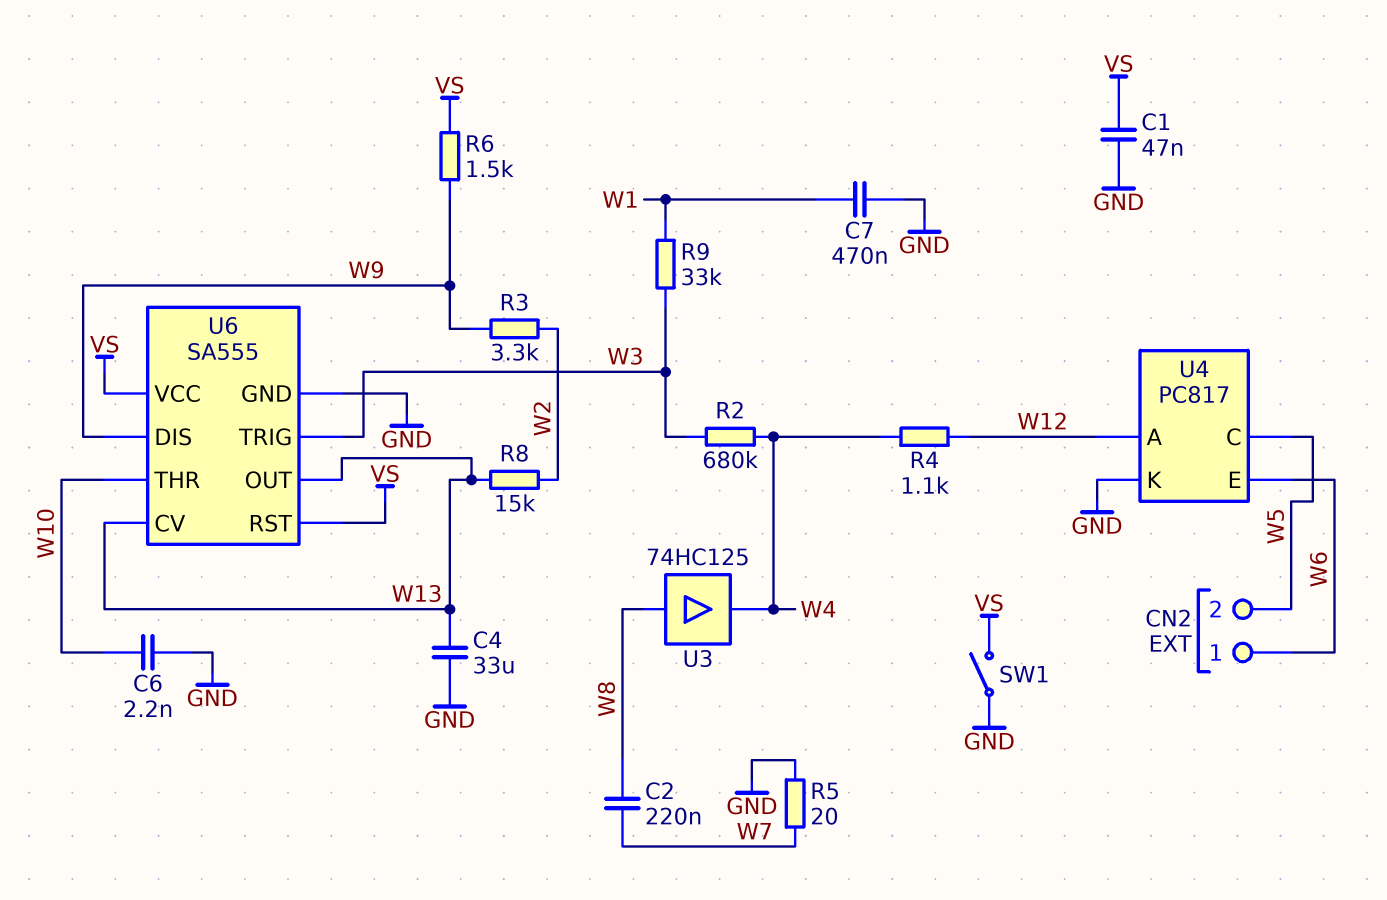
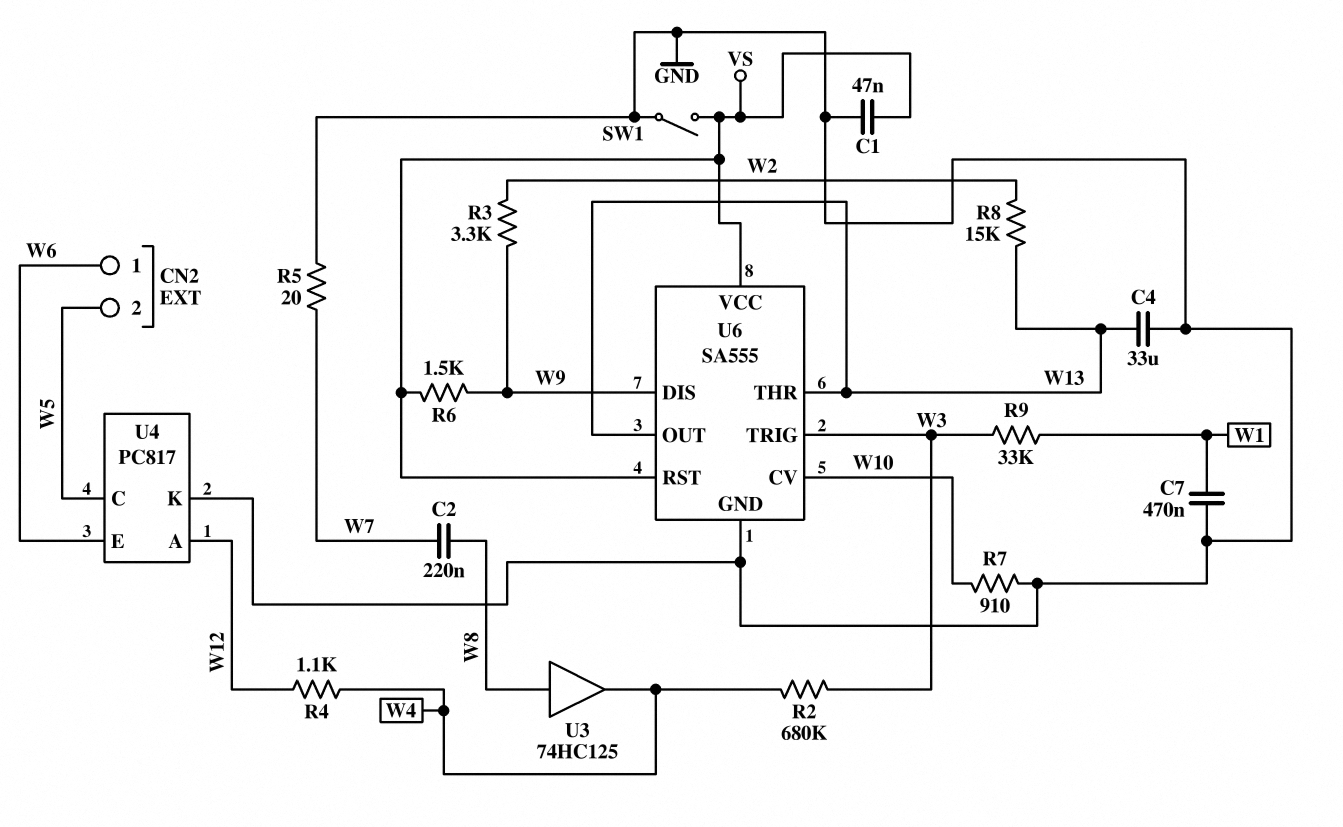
C6: 2.2nF (GND, W10) -> none
R7: none -> 910 (GND, W10)
U6 pin CV: W13 -> W10
U6 pin THR: W10 -> W13

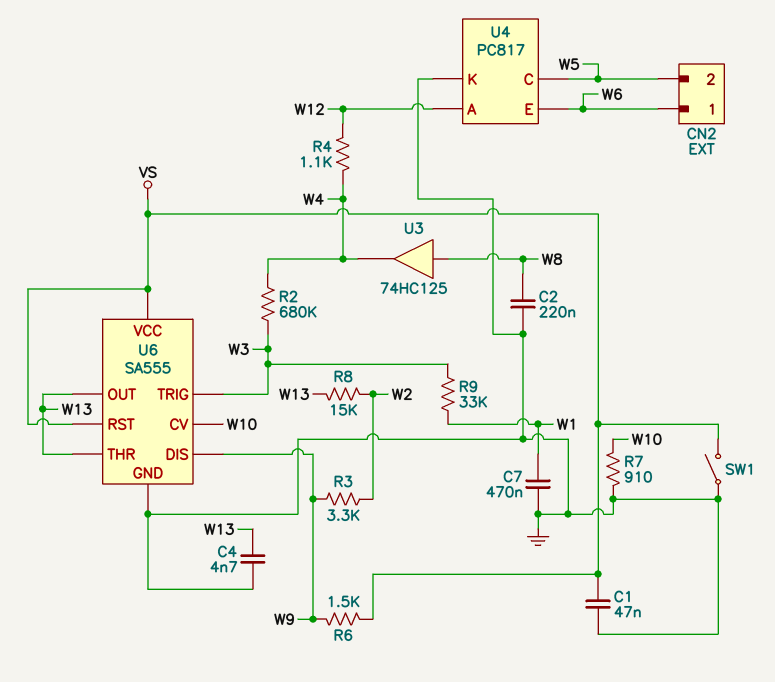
C2: 220nF (W7, W8) -> 220nF (GND, W8)
C4: 33uF (GND, W13) -> 4.7nF (GND, W13)
R5: 20 (GND, W7) -> none

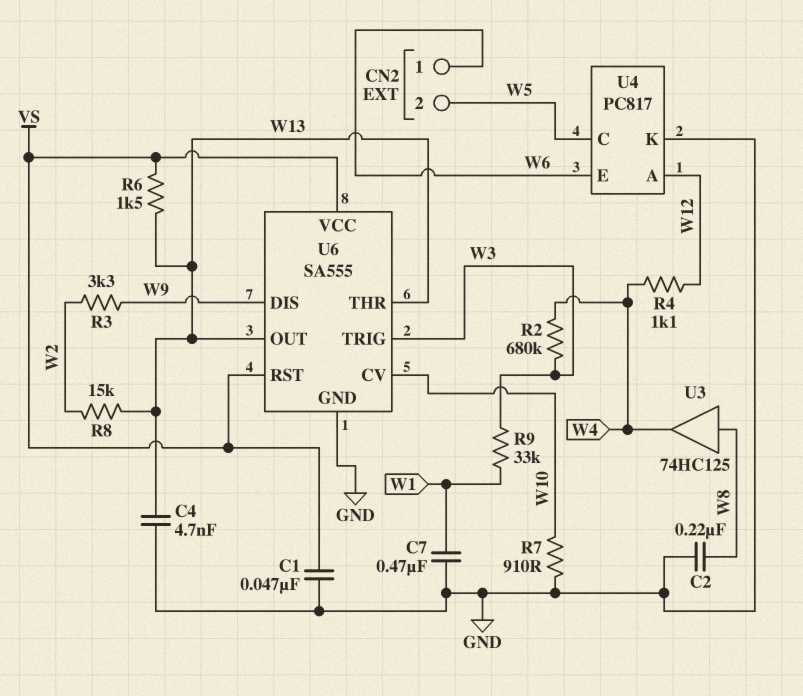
R6: 1.5k (VS, W9) -> 1.5k (VS, W13)
SW1: switch (GND, VS) -> none

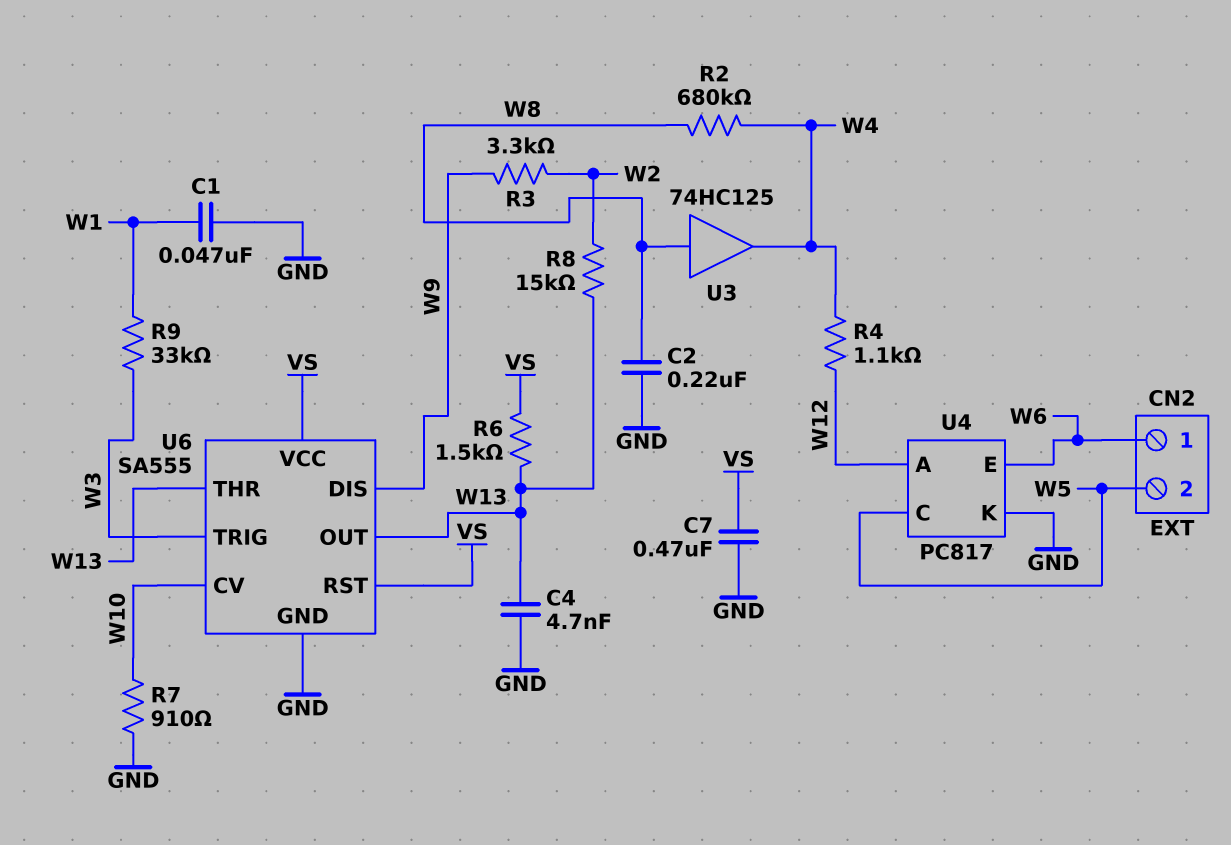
C1: 47nF (GND, VS) -> 47nF (GND, W1)
C7: 470nF (GND, W1) -> 470nF (GND, VS)
R2: 680k (W3, W4) -> 680k (W4, W8)

